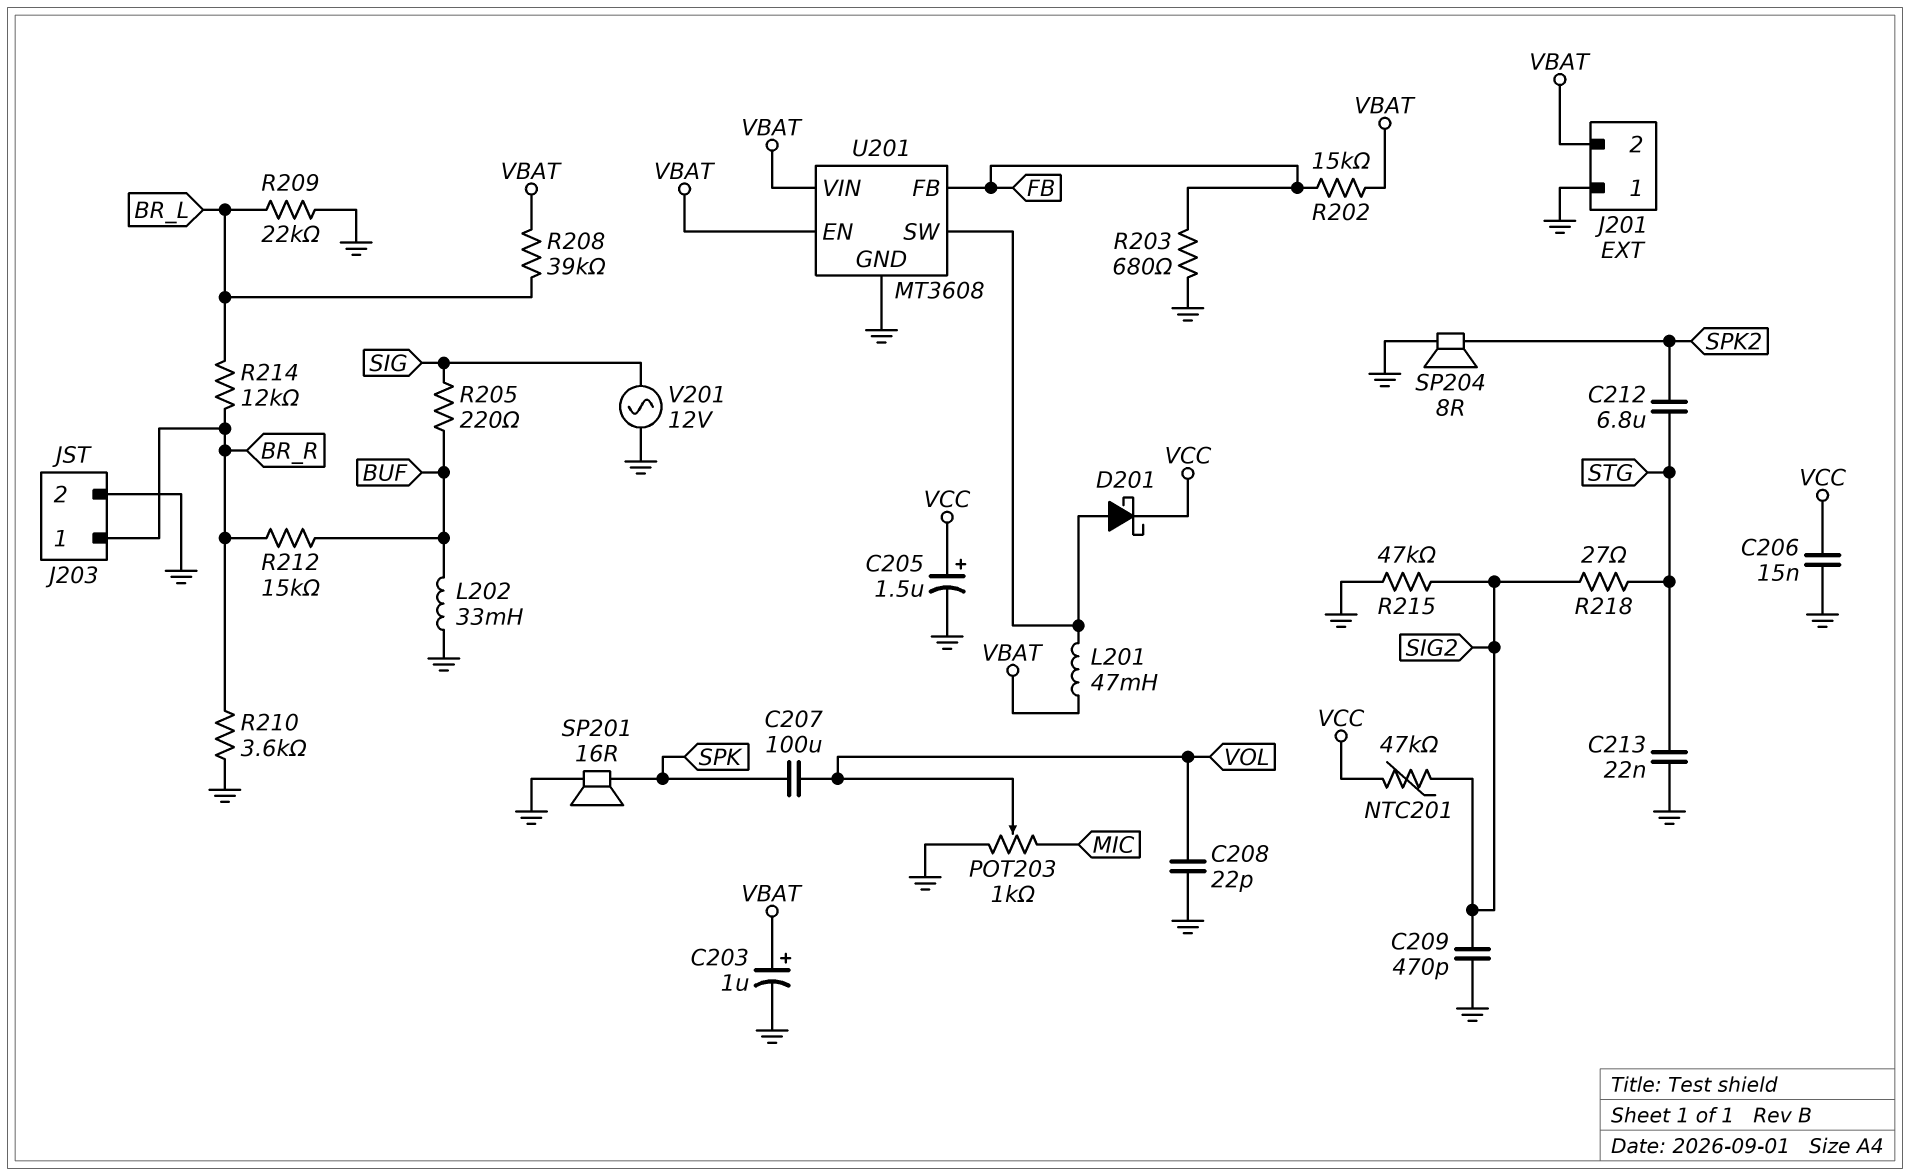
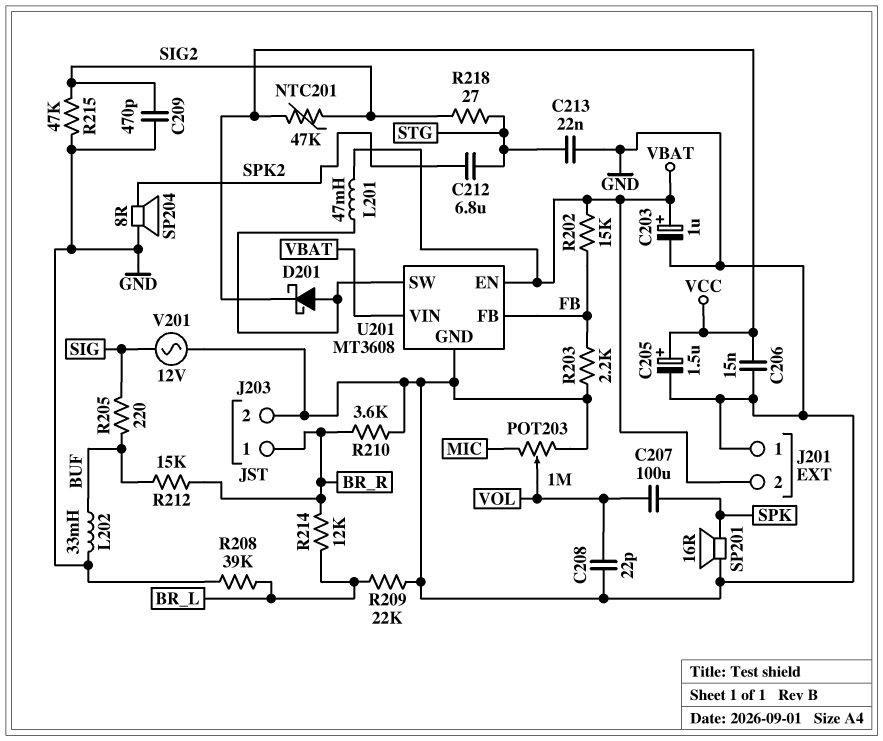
POT203: 1k (GND, MIC, wiper VOL) -> 1M (GND, MIC, wiper VOL)
R203: 680 (FB, GND) -> 2.2k (FB, GND)
R208: 39k (BR_L, VBAT) -> 39k (BR_L, GND)

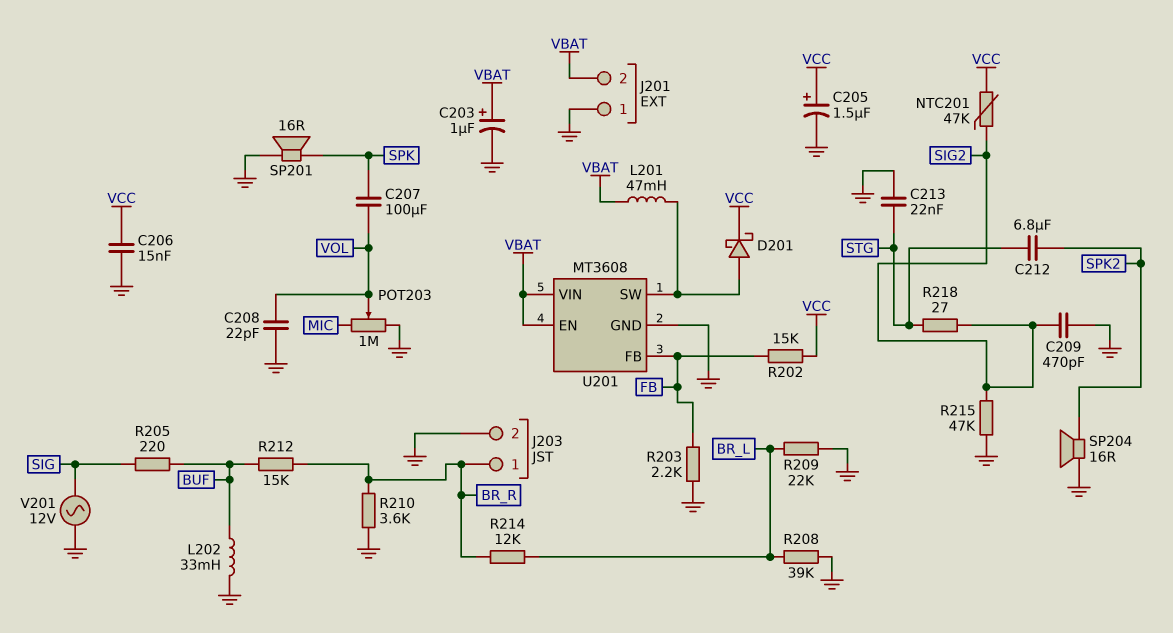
R202: 15k (FB, VBAT) -> 15k (FB, VCC)
SP204: speaker 8R (GND, SPK2) -> speaker 16R (GND, SPK2)

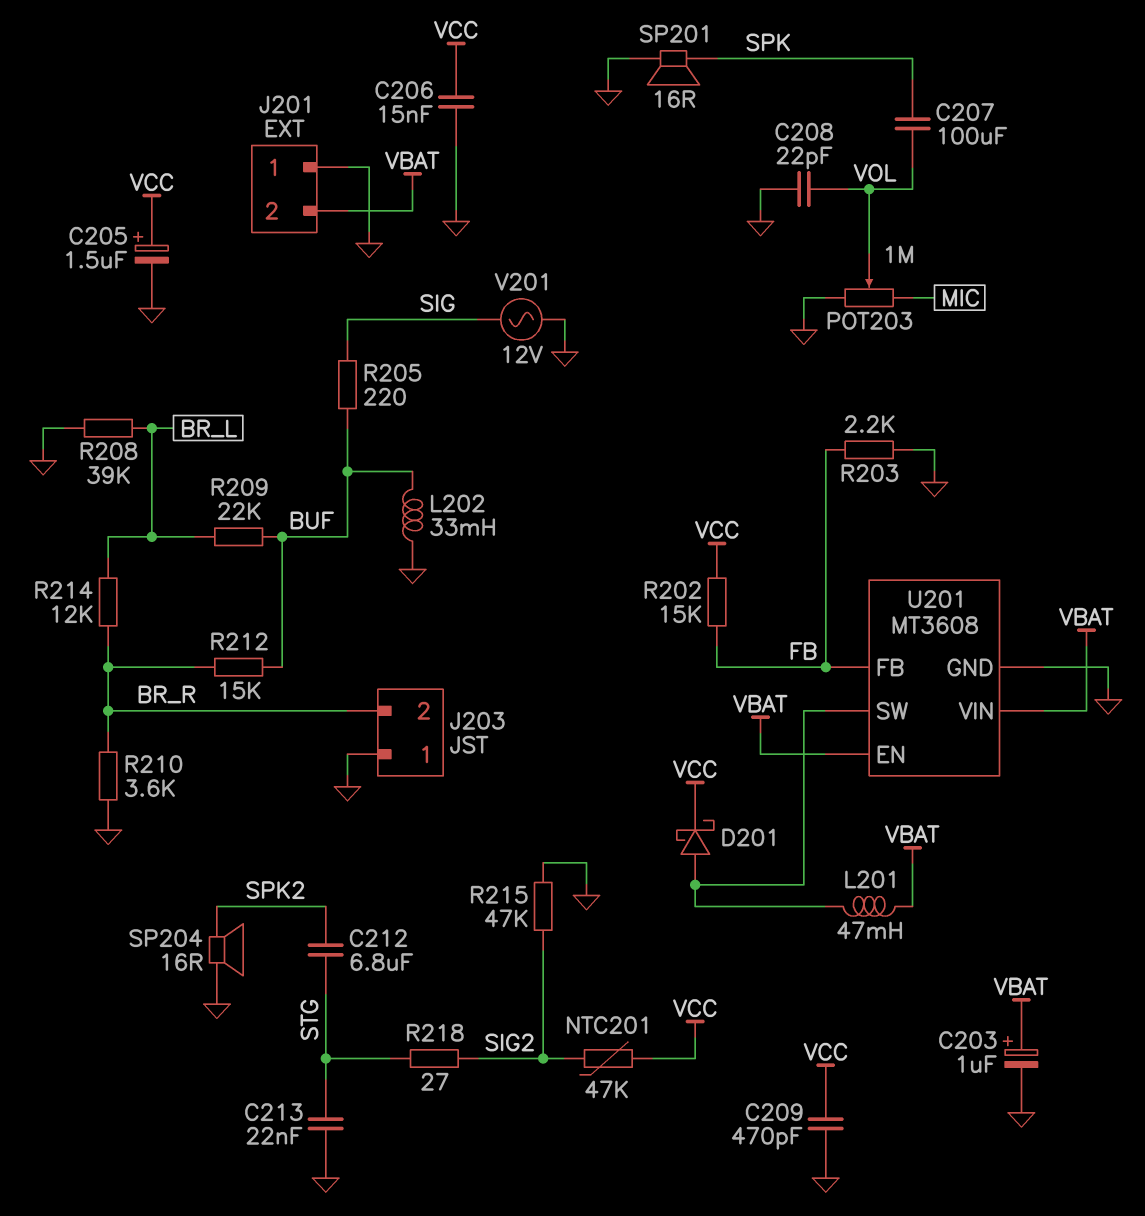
C209: 470pF (GND, SIG2) -> 470pF (GND, VCC)
J203 pin 1: BR_R -> GND
J203 pin 2: GND -> BR_R
R209: 22k (BR_L, GND) -> 22k (BR_L, BUF)

